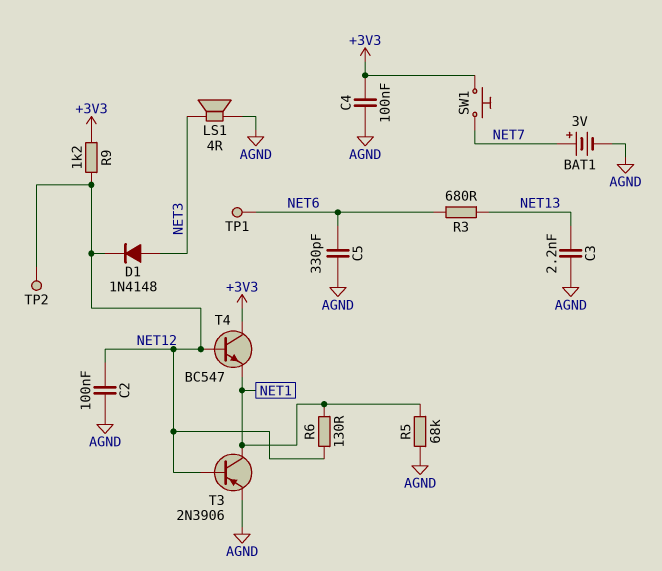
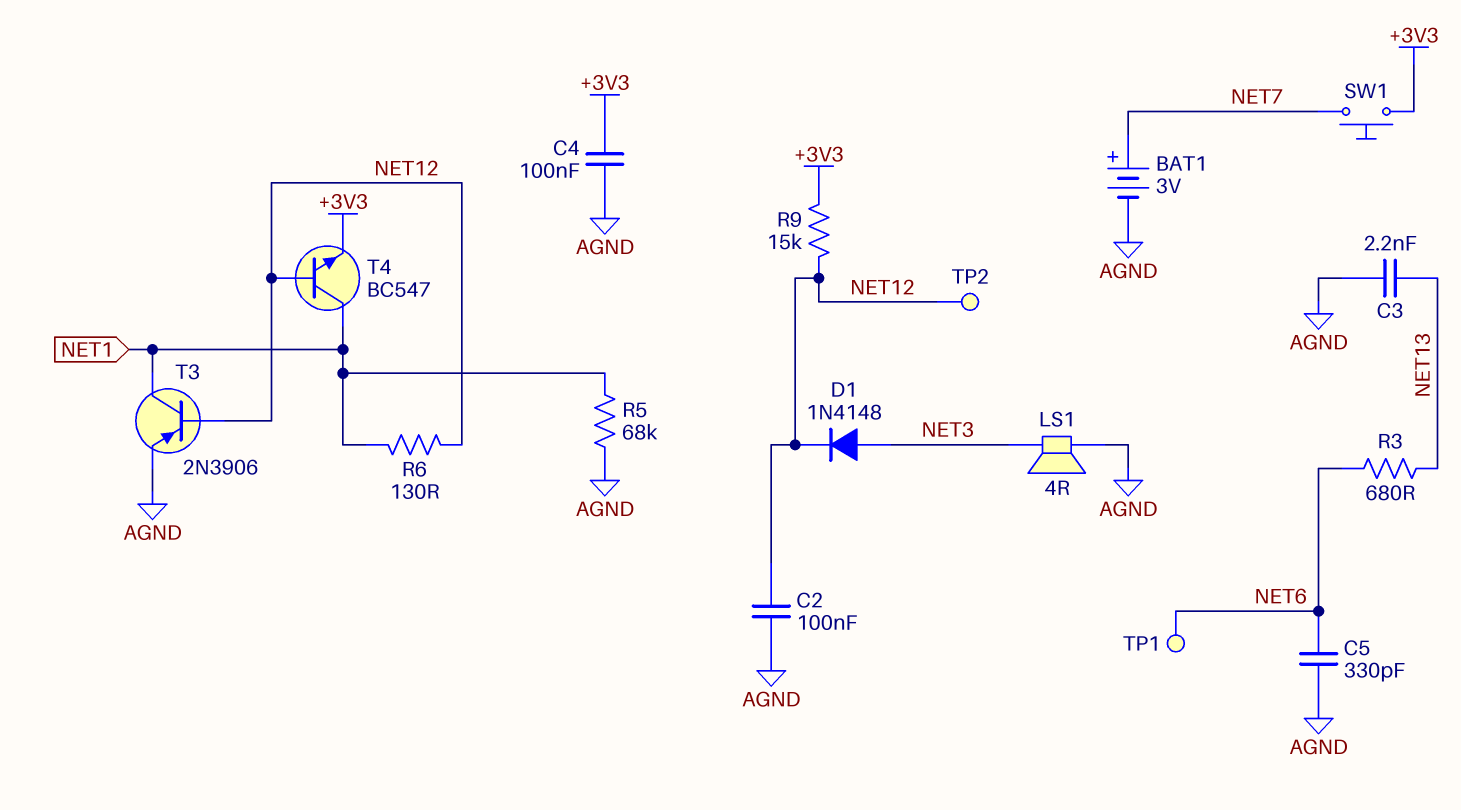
R9: 1.2k (+3V3, NET12) -> 15k (+3V3, NET12)
T4: NPN BC547 (B NET12, C +3V3, E NET1) -> NPN BC547 (B NET12, C NET1, E +3V3)

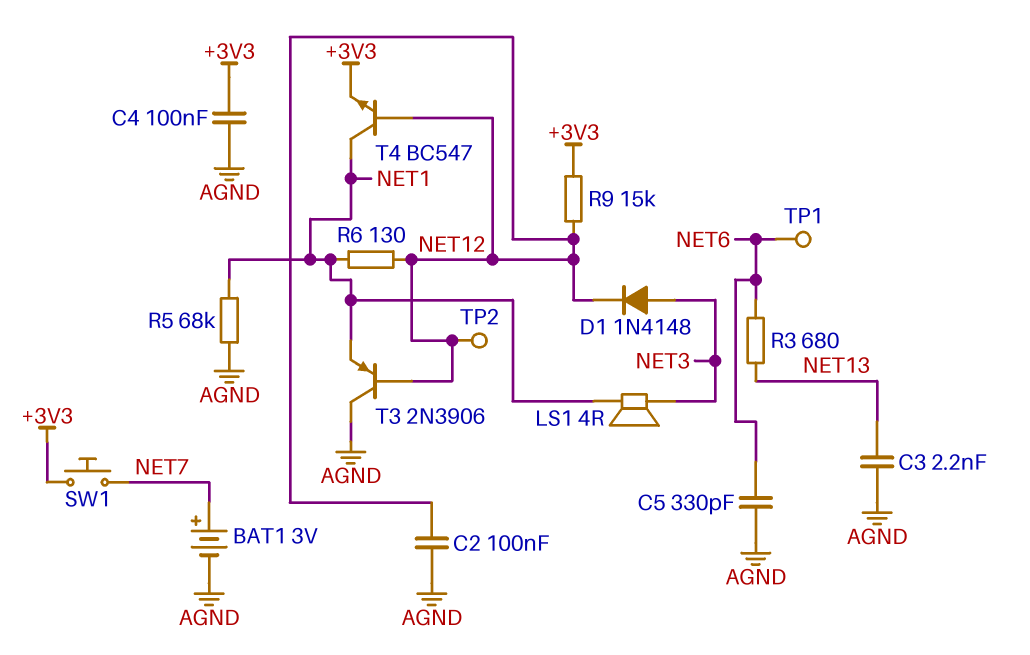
LS1: speaker 4R (AGND, NET3) -> speaker 4R (NET1, NET3)
T3: PNP 2N3906 (B NET12, C NET1, E AGND) -> PNP 2N3906 (B NET12, C AGND, E NET1)

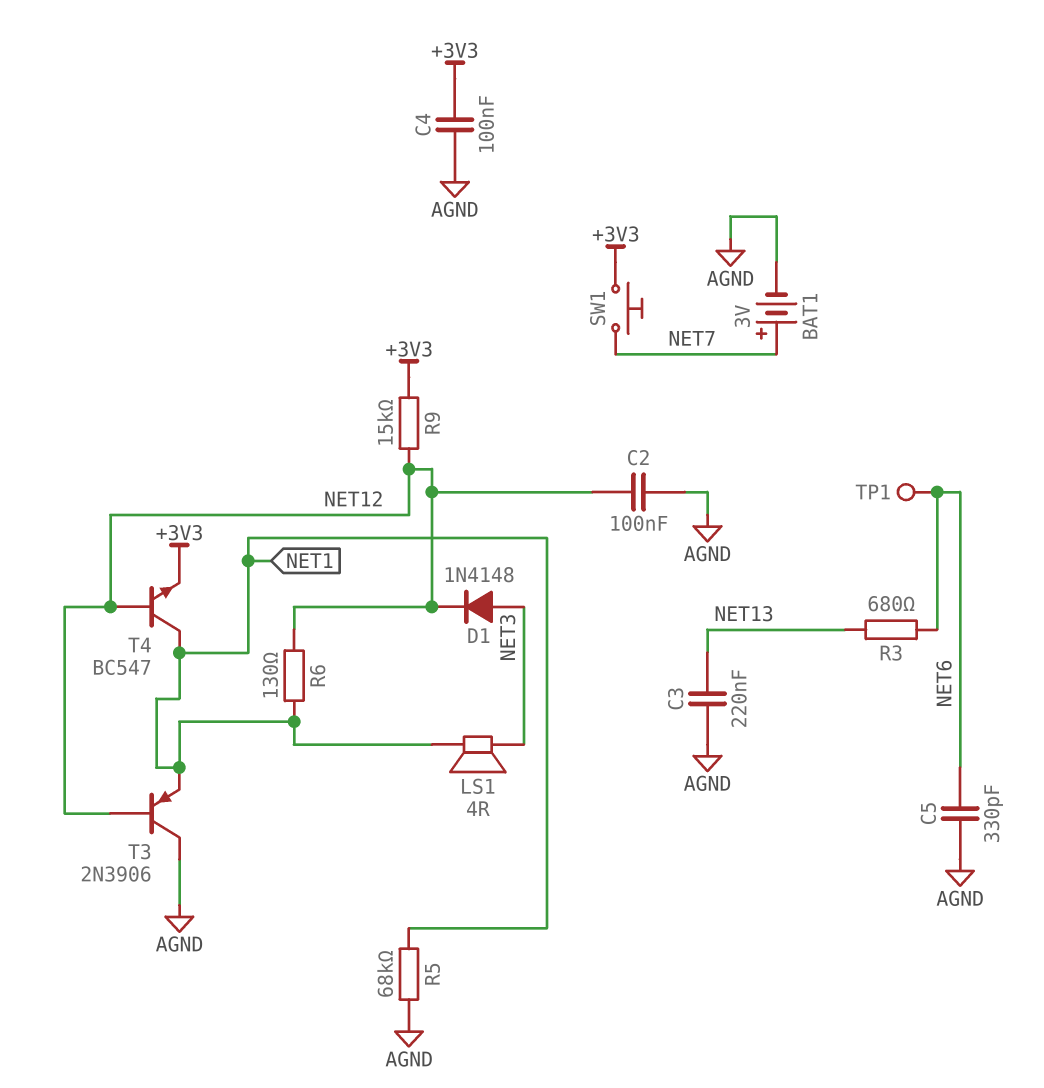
C3: 2.2nF (AGND, NET13) -> 220nF (AGND, NET13)
TP2: test point (NET12) -> none

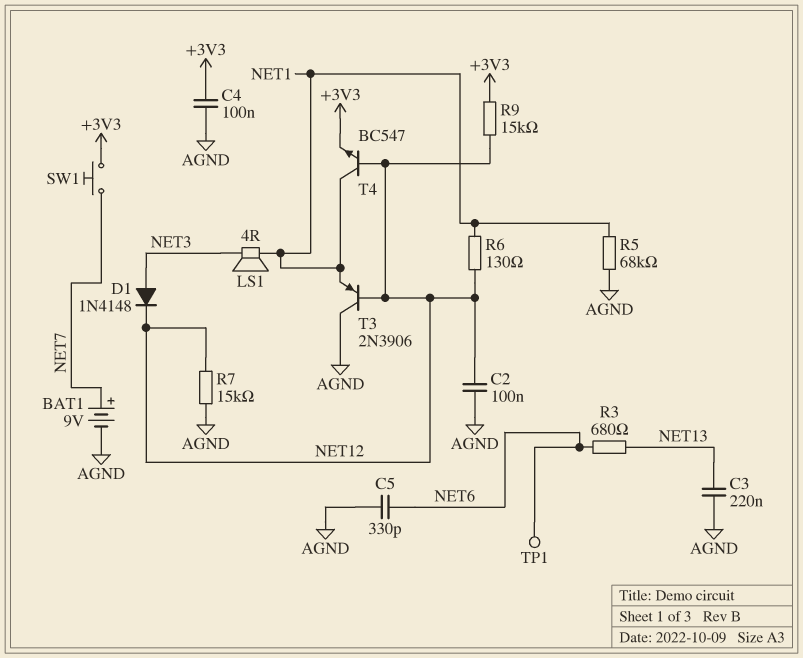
BAT1: 3V (plus NET7, minus AGND) -> 9V (plus NET7, minus AGND)
R7: none -> 15k (AGND, NET12)

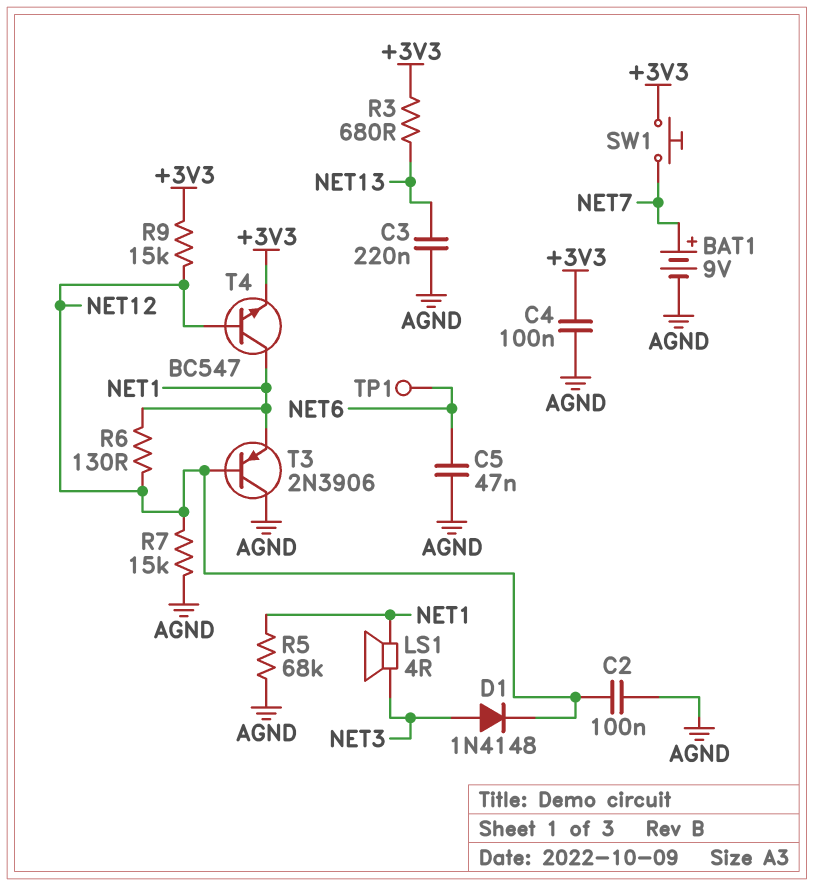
C5: 330pF (AGND, NET6) -> 47nF (AGND, NET6)
R3: 680 (NET6, NET13) -> 680 (+3V3, NET13)

